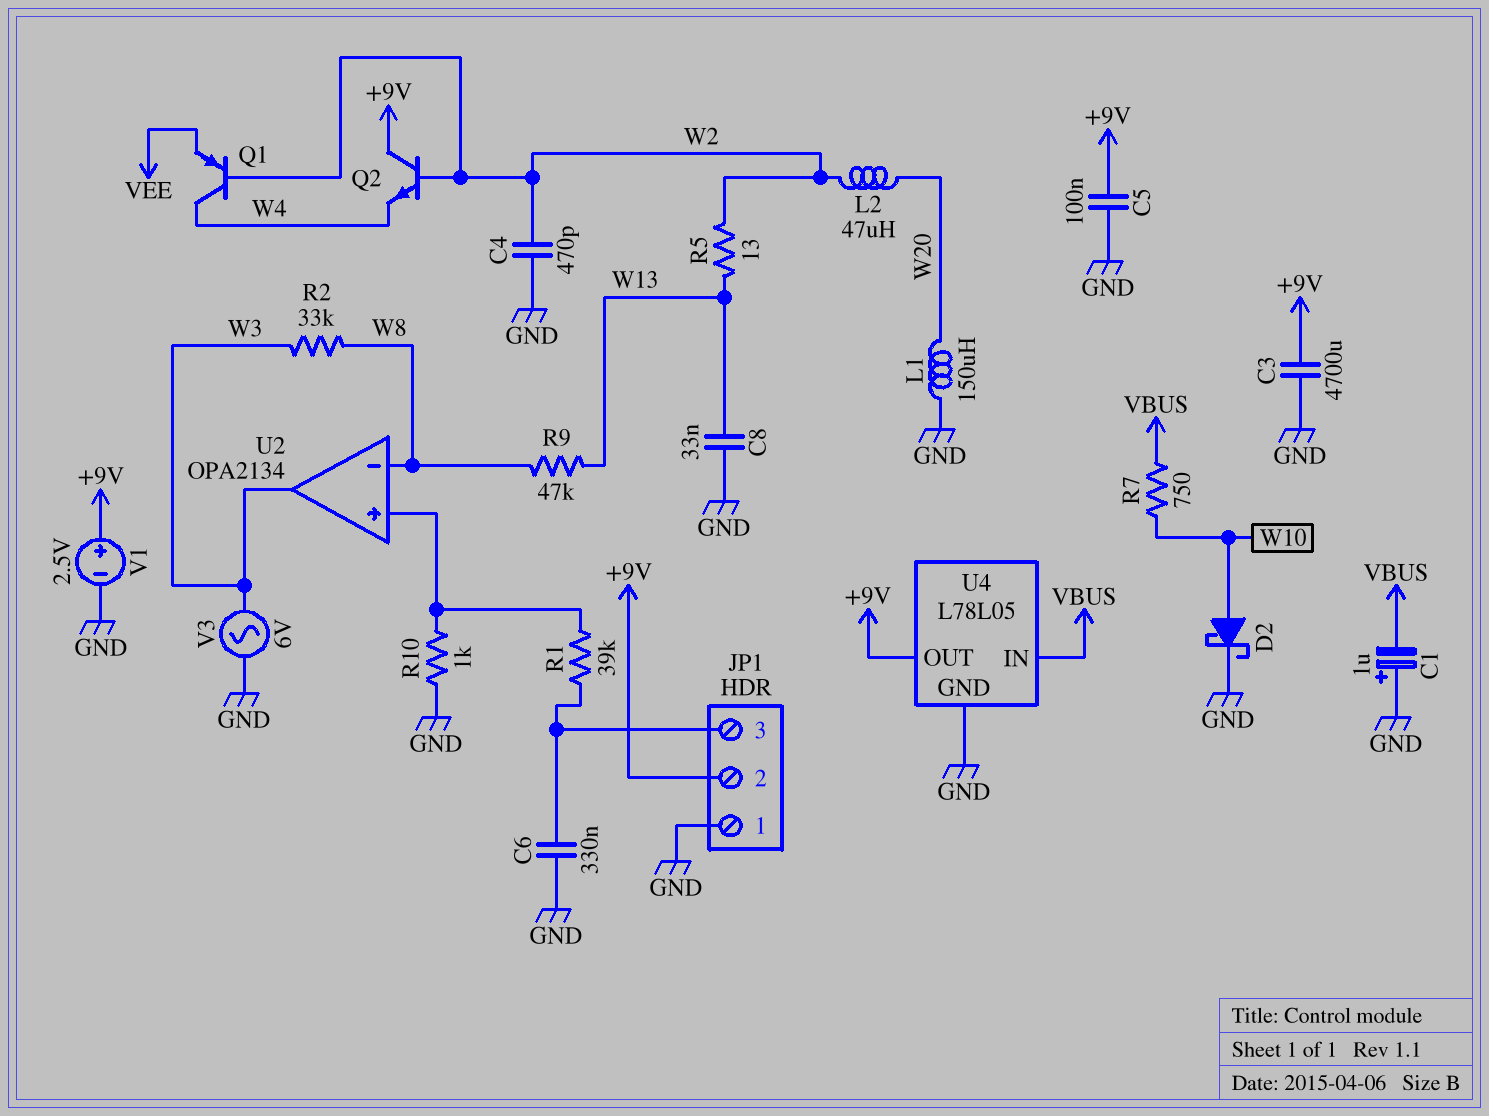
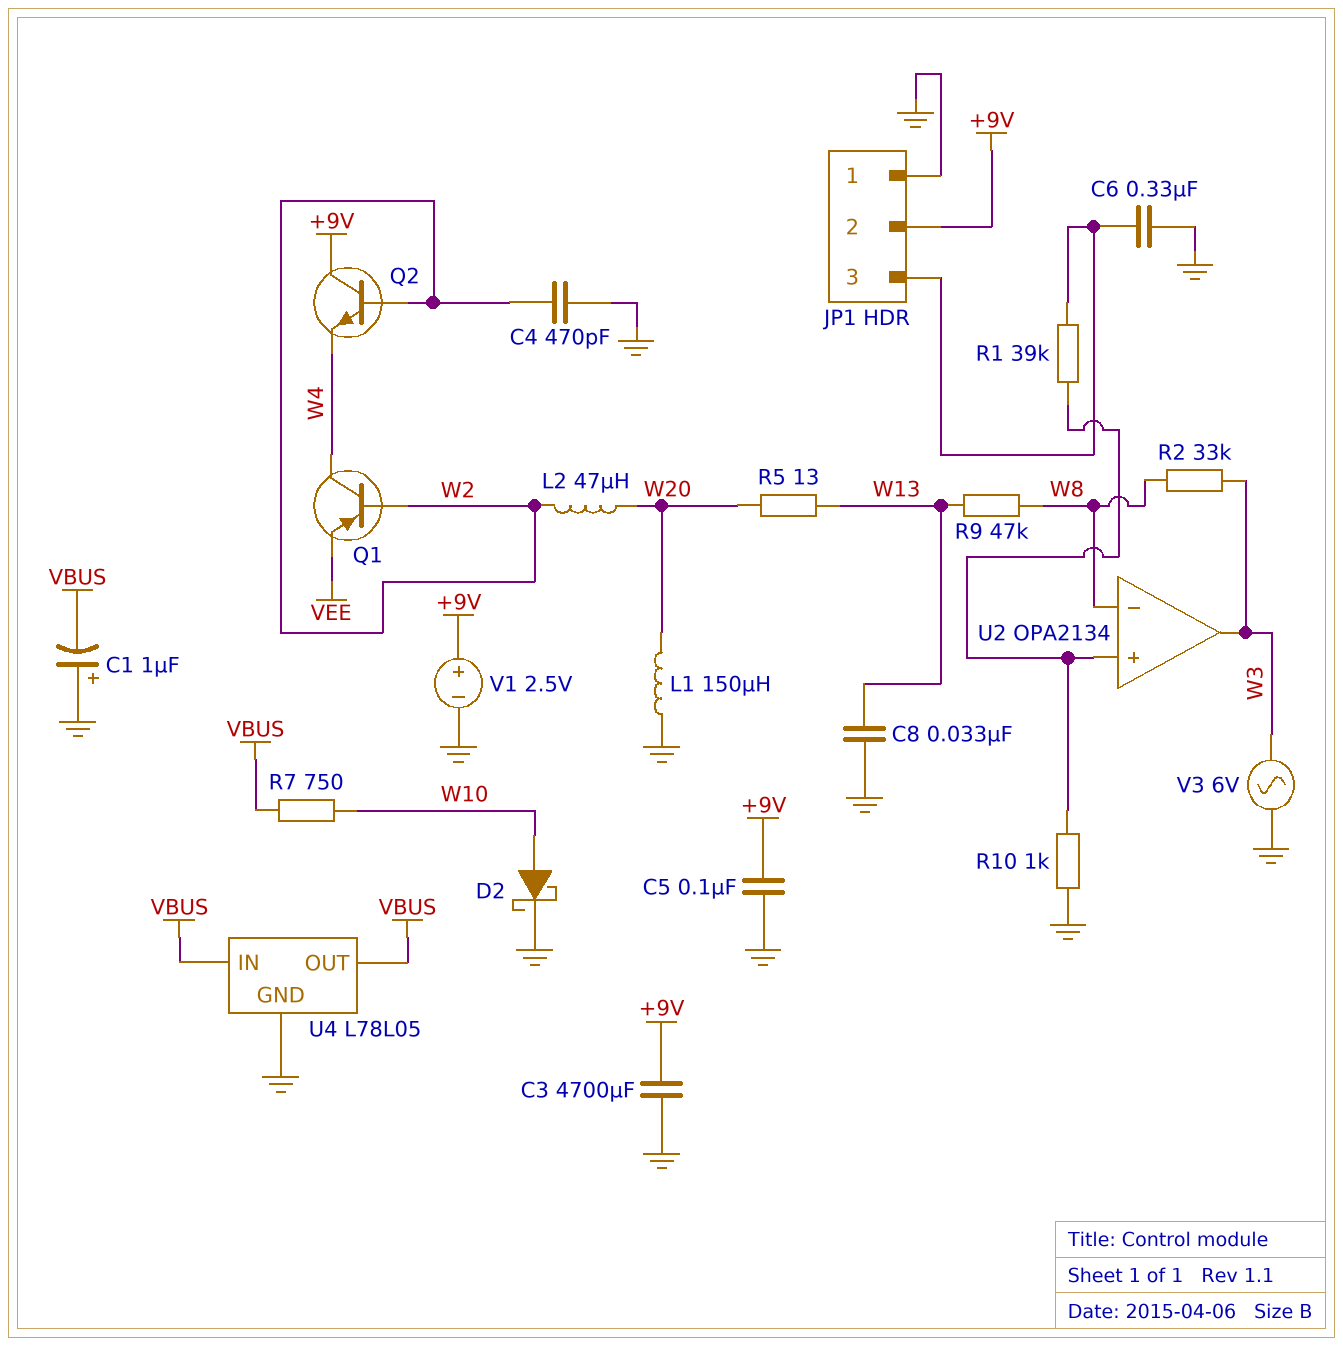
R5: 13 (W2, W13) -> 13 (W13, W20)
U4 pin OUT: +9V -> VBUS

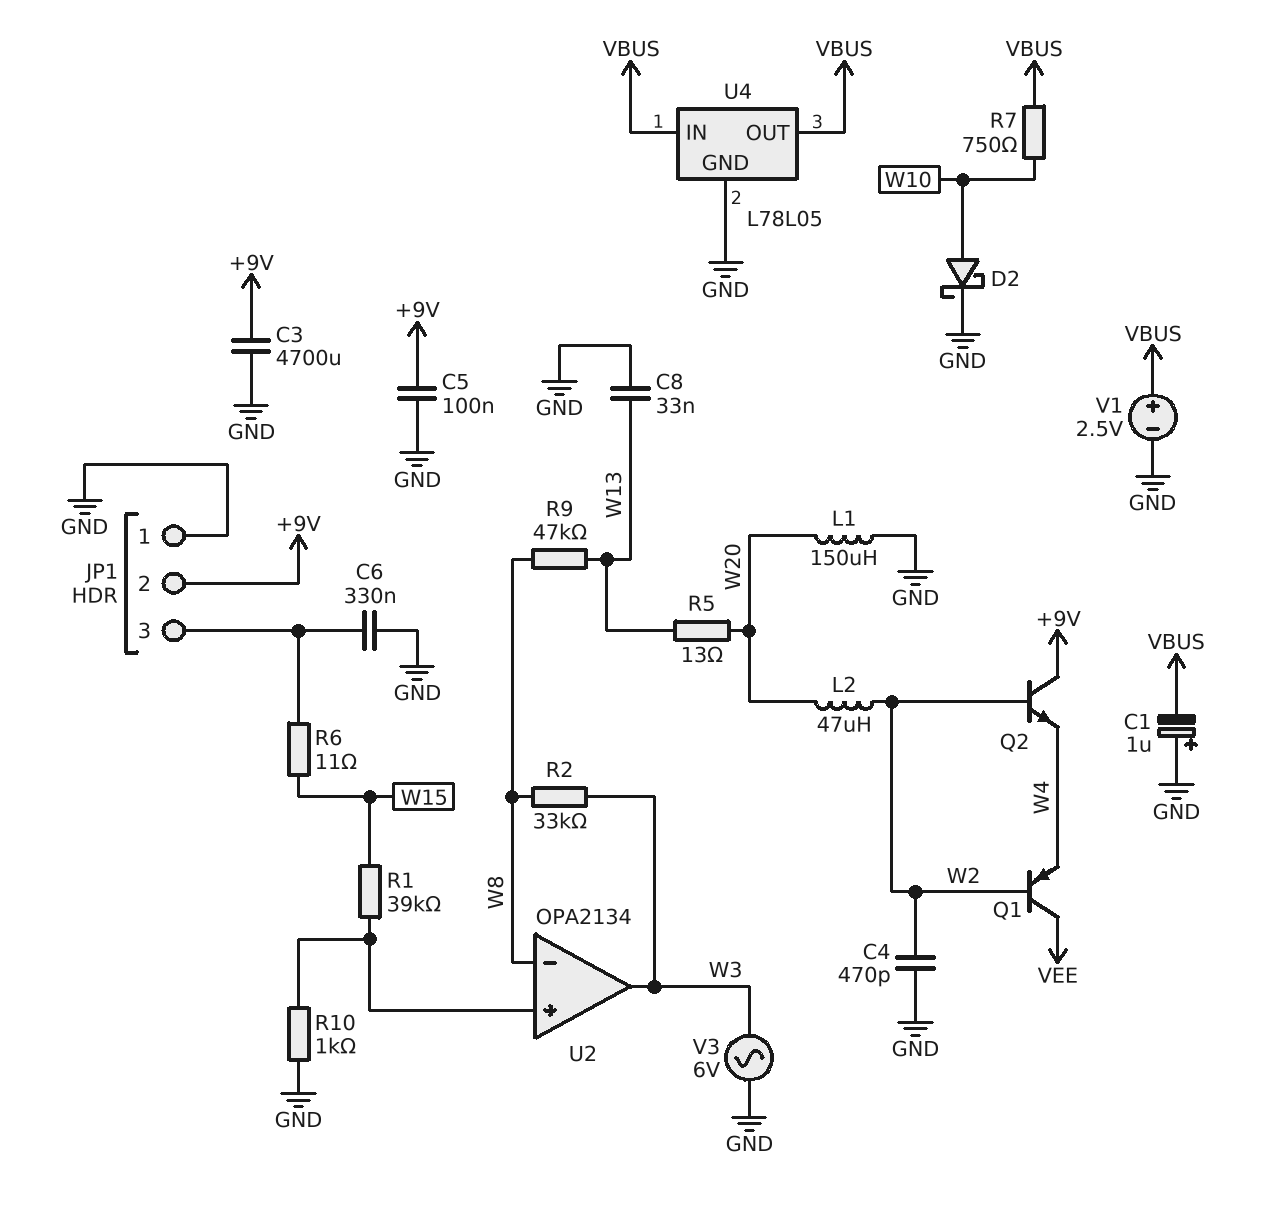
Q1: PNP (B W2, C W4, E VEE) -> PNP (B W2, C VEE, E W4)
R1: 39k (JP1/3, U2/in+) -> 39k (U2/in+, W15)
R6: none -> 11 (JP1/3, W15)
V1: 2.5V (plus +9V, minus GND) -> 2.5V (plus VBUS, minus GND)

